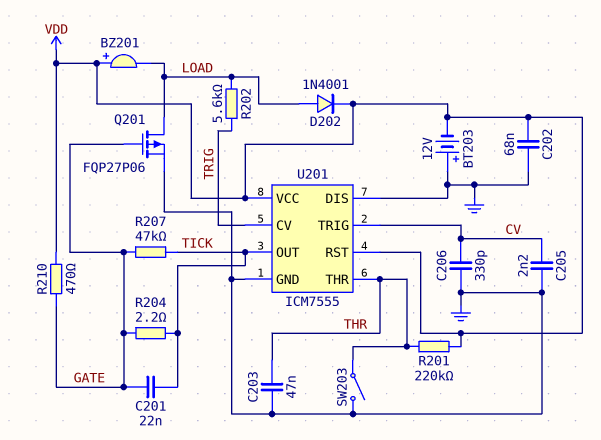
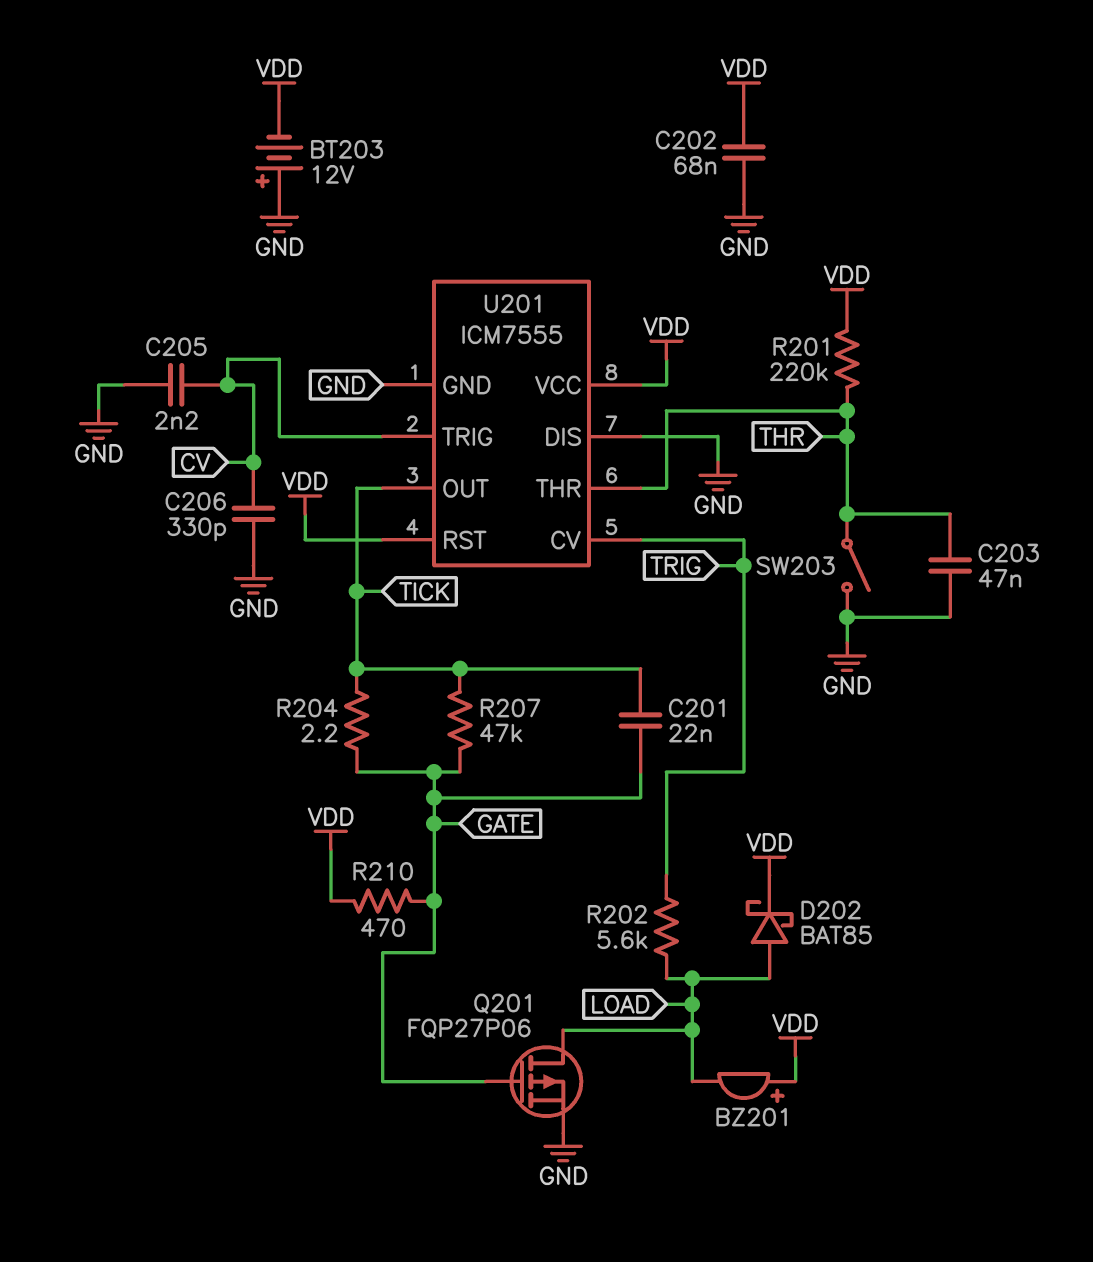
D202: diode 1N4001 (A LOAD, K VDD) -> schottky BAT85 (A LOAD, K VDD)

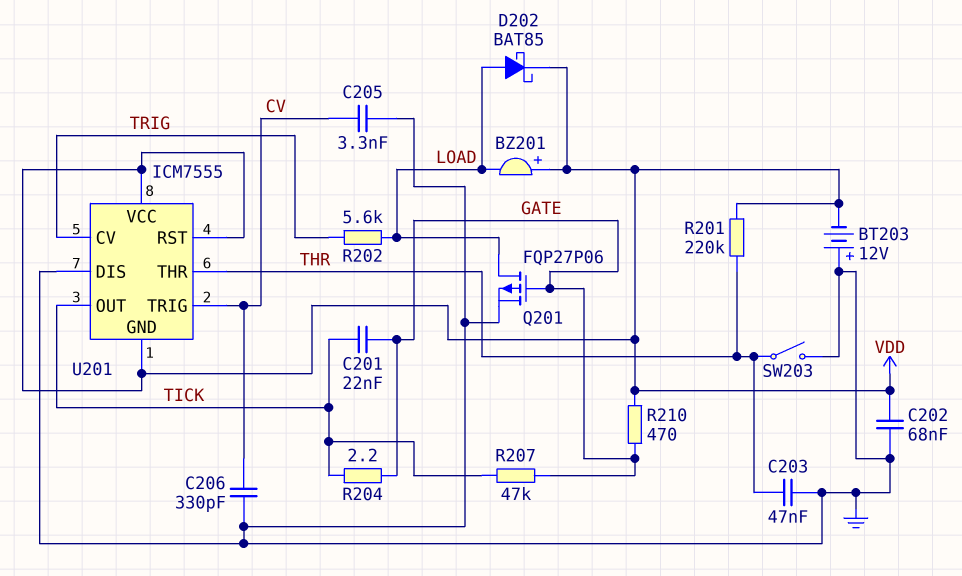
C205: 2.2nF (CV, GND) -> 3.3nF (CV, GND)
U201 pin GND: GND -> VDD

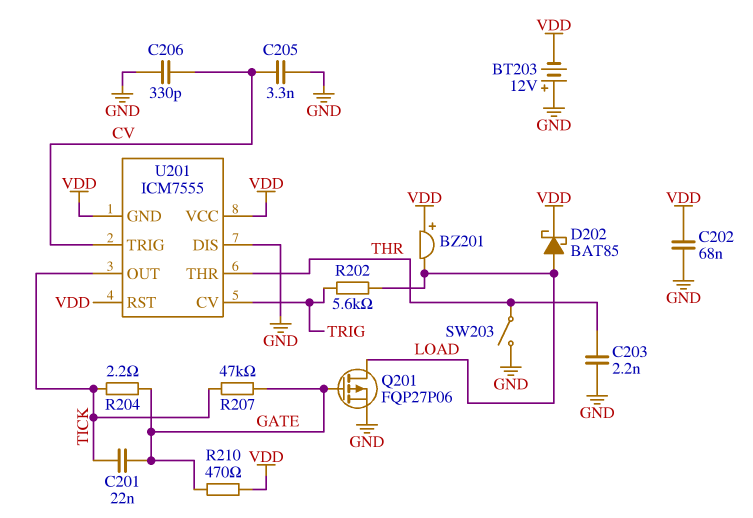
C203: 47nF (GND, THR) -> 2.2nF (GND, THR)
R201: 220k (THR, VDD) -> none

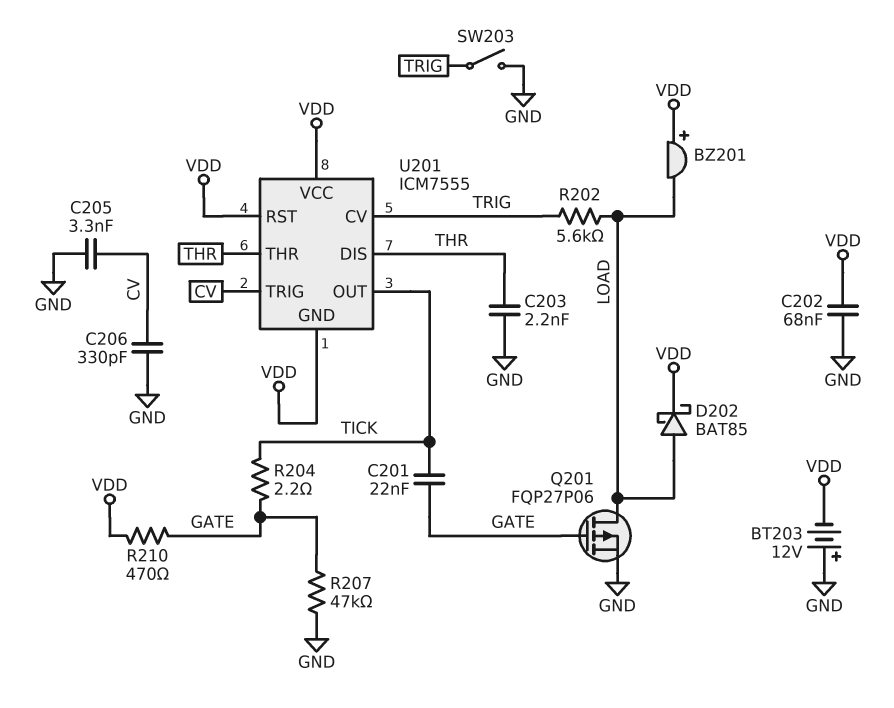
R207: 47k (GATE, TICK) -> 47k (GATE, GND)
SW203: switch (GND, THR) -> switch (GND, TRIG)
U201 pin DIS: GND -> THR

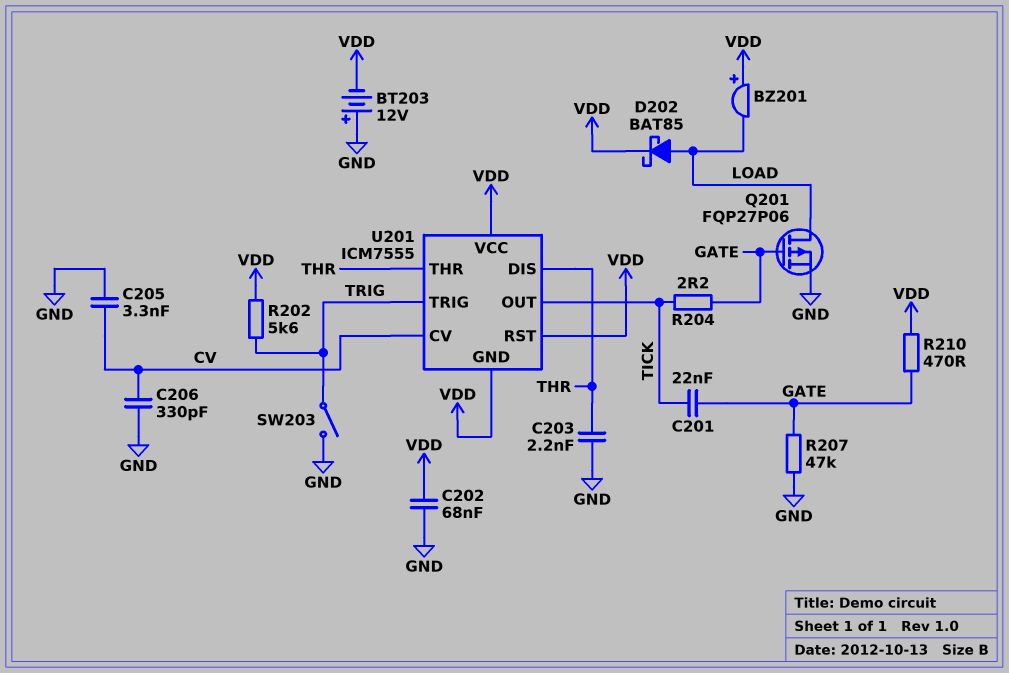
R202: 5.6k (LOAD, TRIG) -> 5.6k (TRIG, VDD)
U201 pin CV: TRIG -> CV
U201 pin TRIG: CV -> TRIG

